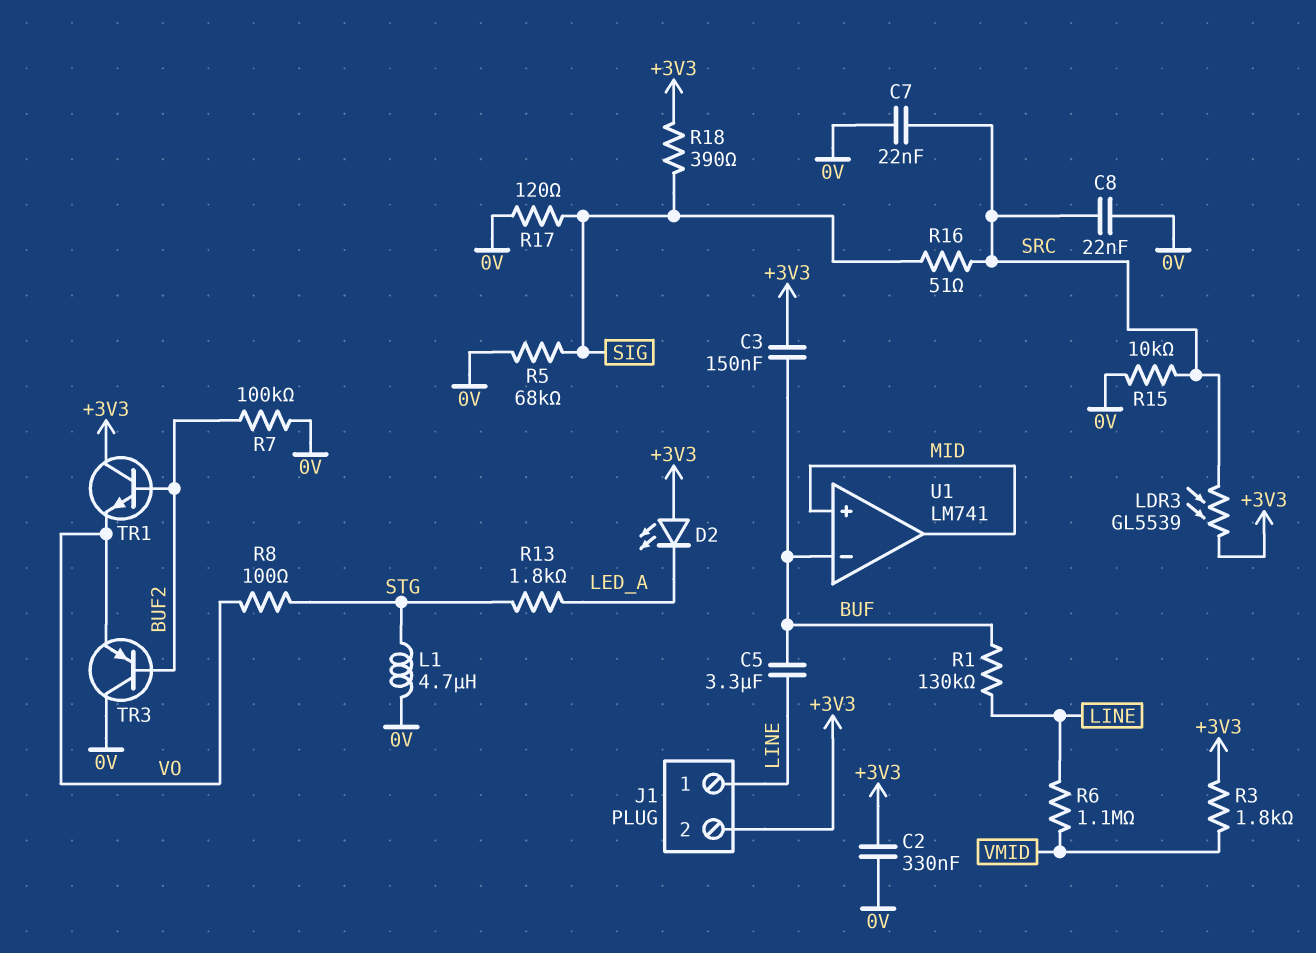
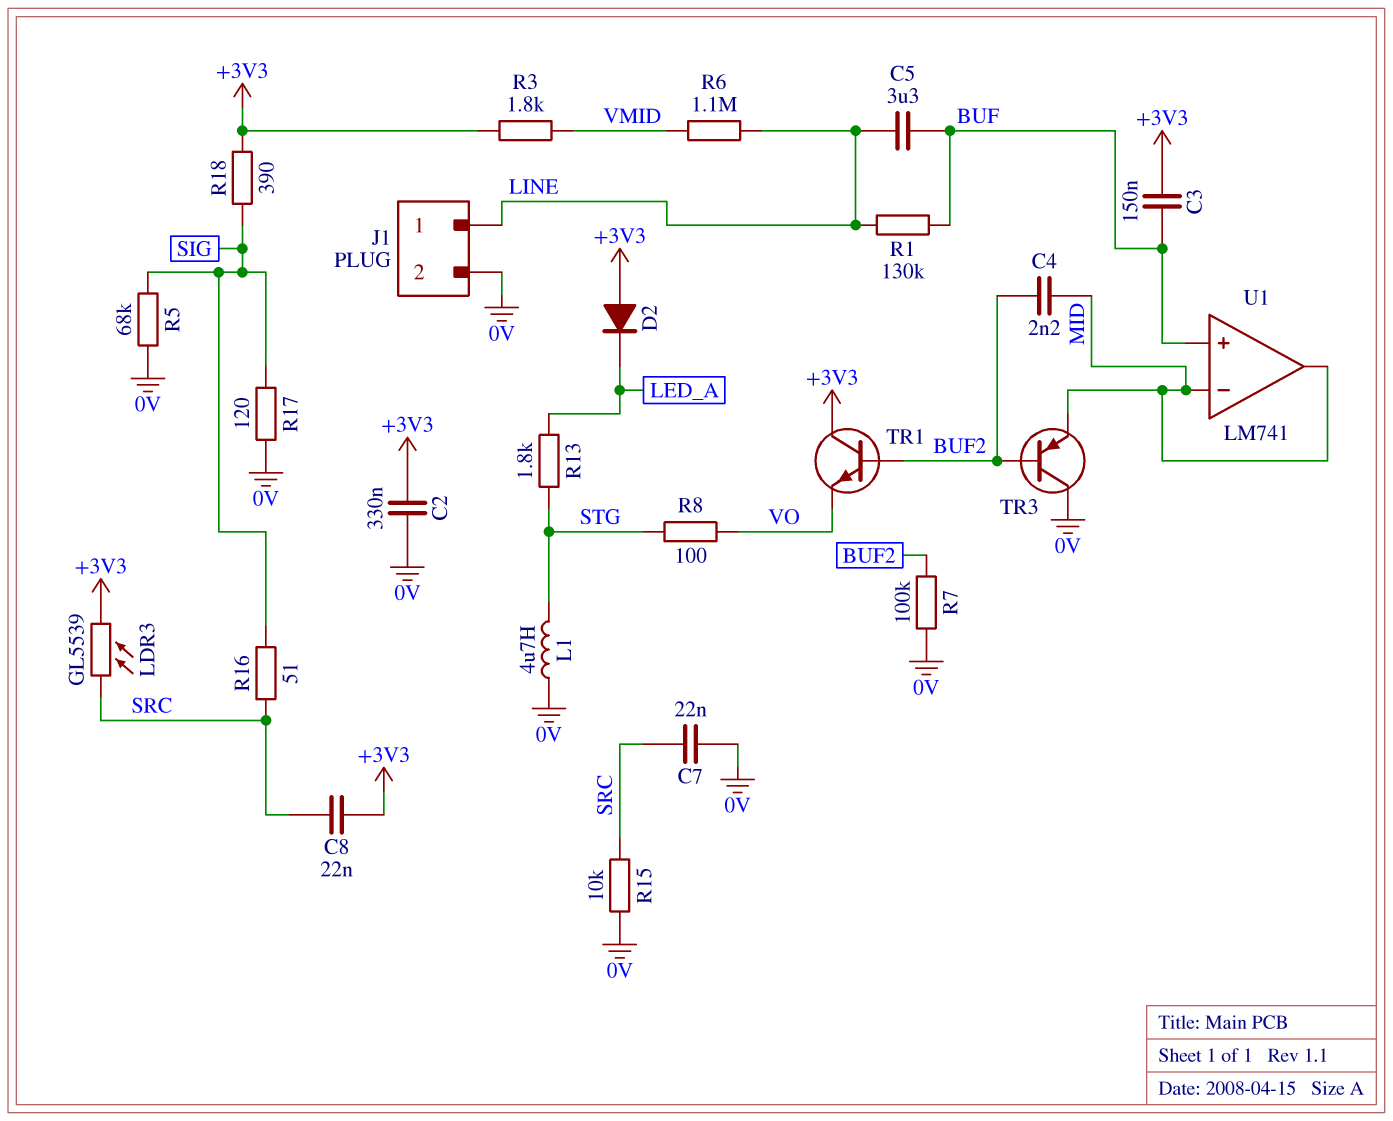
C4: none -> 2.2nF (BUF2, MID)
C8: 22nF (0V, SRC) -> 22nF (+3V3, SRC)
D2: LED (A +3V3, K LED_A) -> diode (A +3V3, K LED_A)
J1 pin 2: +3V3 -> 0V
TR3: PNP (B BUF2, C 0V, E VO) -> PNP (B BUF2, C 0V, E MID)
U1 pin in+: MID -> BUF
U1 pin in-: BUF -> MID

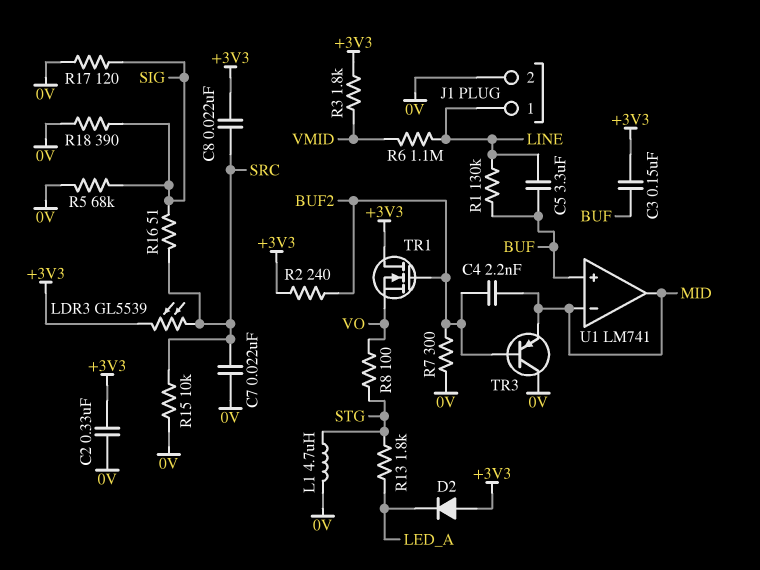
R2: none -> 240 (+3V3, BUF2)
R7: 100k (0V, BUF2) -> 300 (0V, BUF2)
R18: 390 (+3V3, SIG) -> 390 (0V, SIG)
TR1: NPN (B BUF2, C +3V3, E VO) -> NMOS (G BUF2, D +3V3, S VO)

